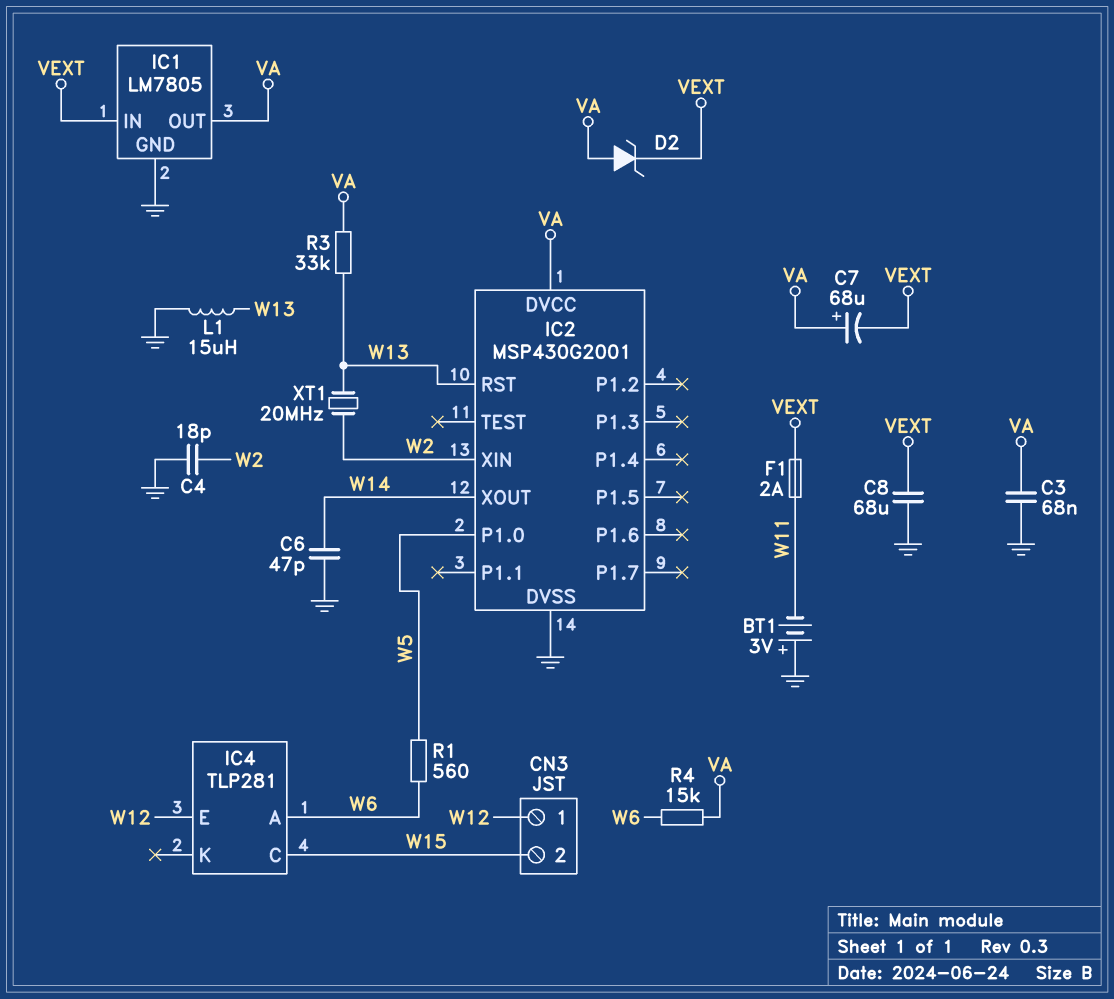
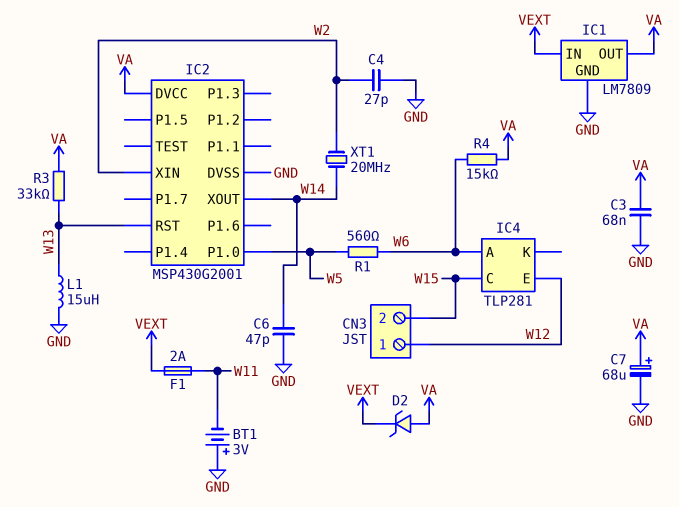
C4: 18pF (GND, W2) -> 27pF (GND, W2)
C7: 68uF (plus VA, minus VEXT) -> 68uF (plus VA, minus GND)
C8: 68uF (GND, VEXT) -> none
IC1: LM7805 -> LM7809
XT1: 20MHz (W2, W13) -> 20MHz (W2, W14)

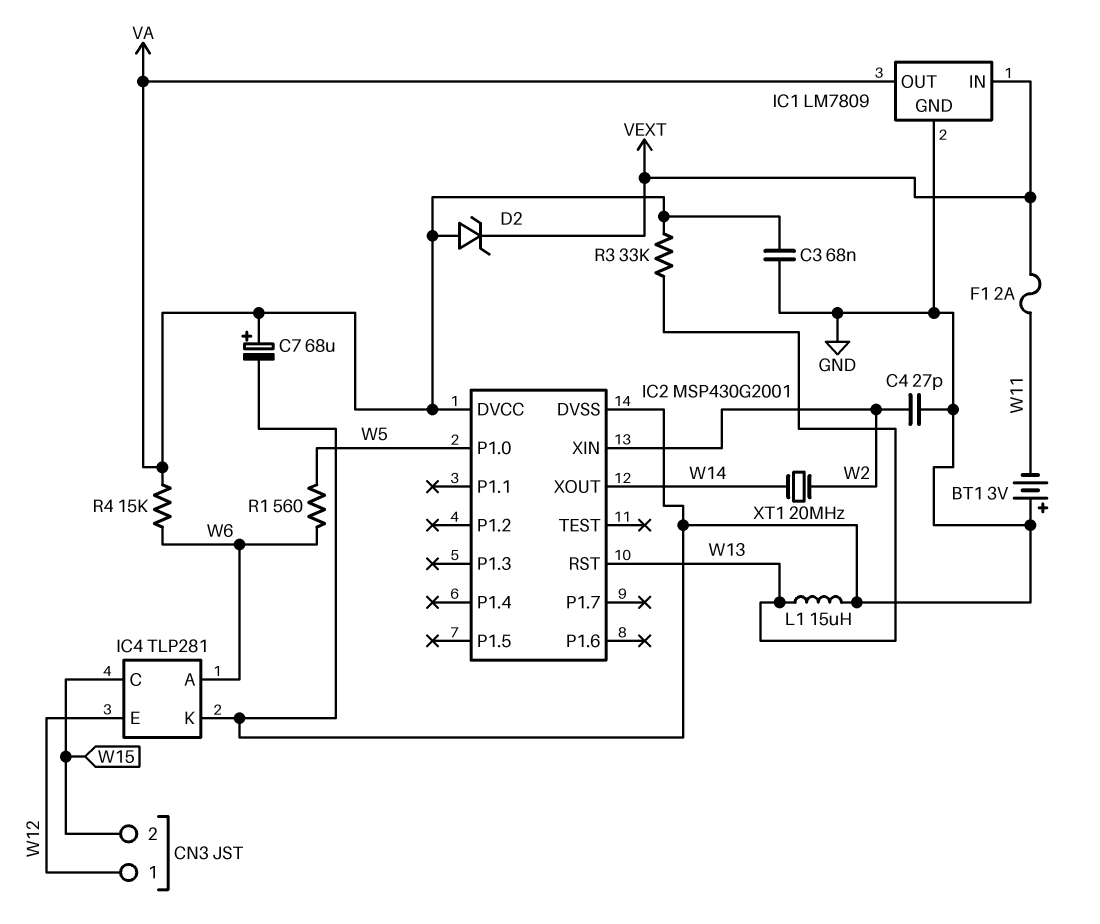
C6: 47pF (GND, W14) -> none
IC4 pin K: none -> GND

